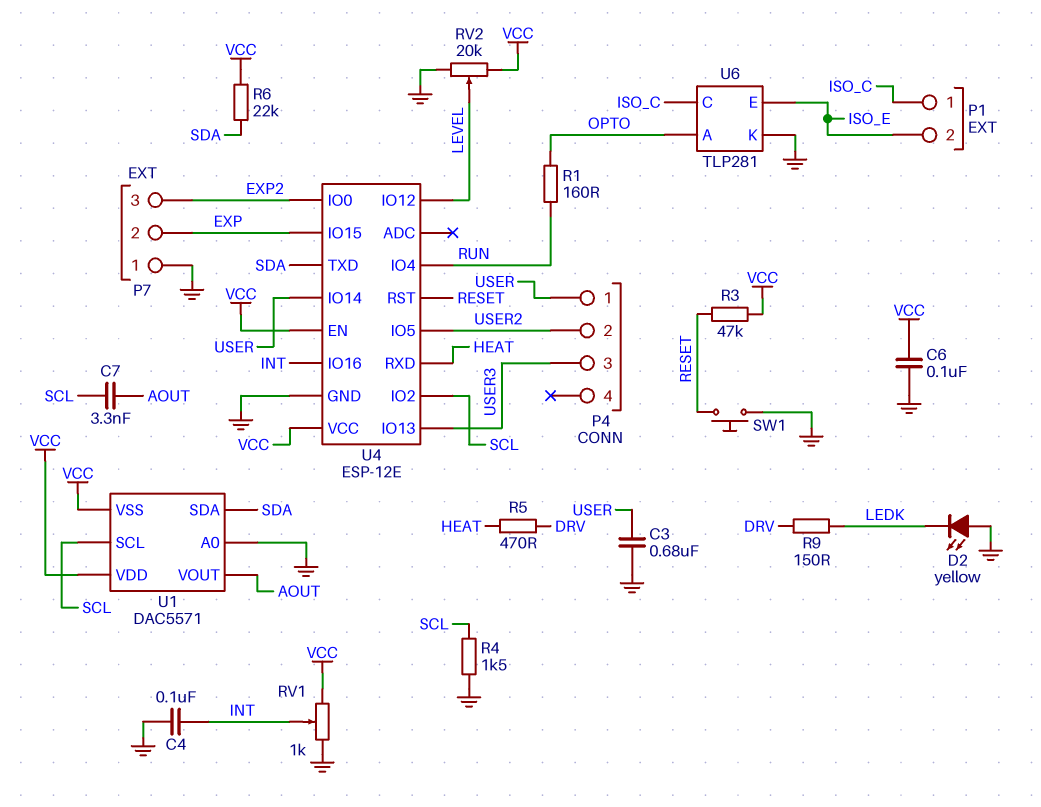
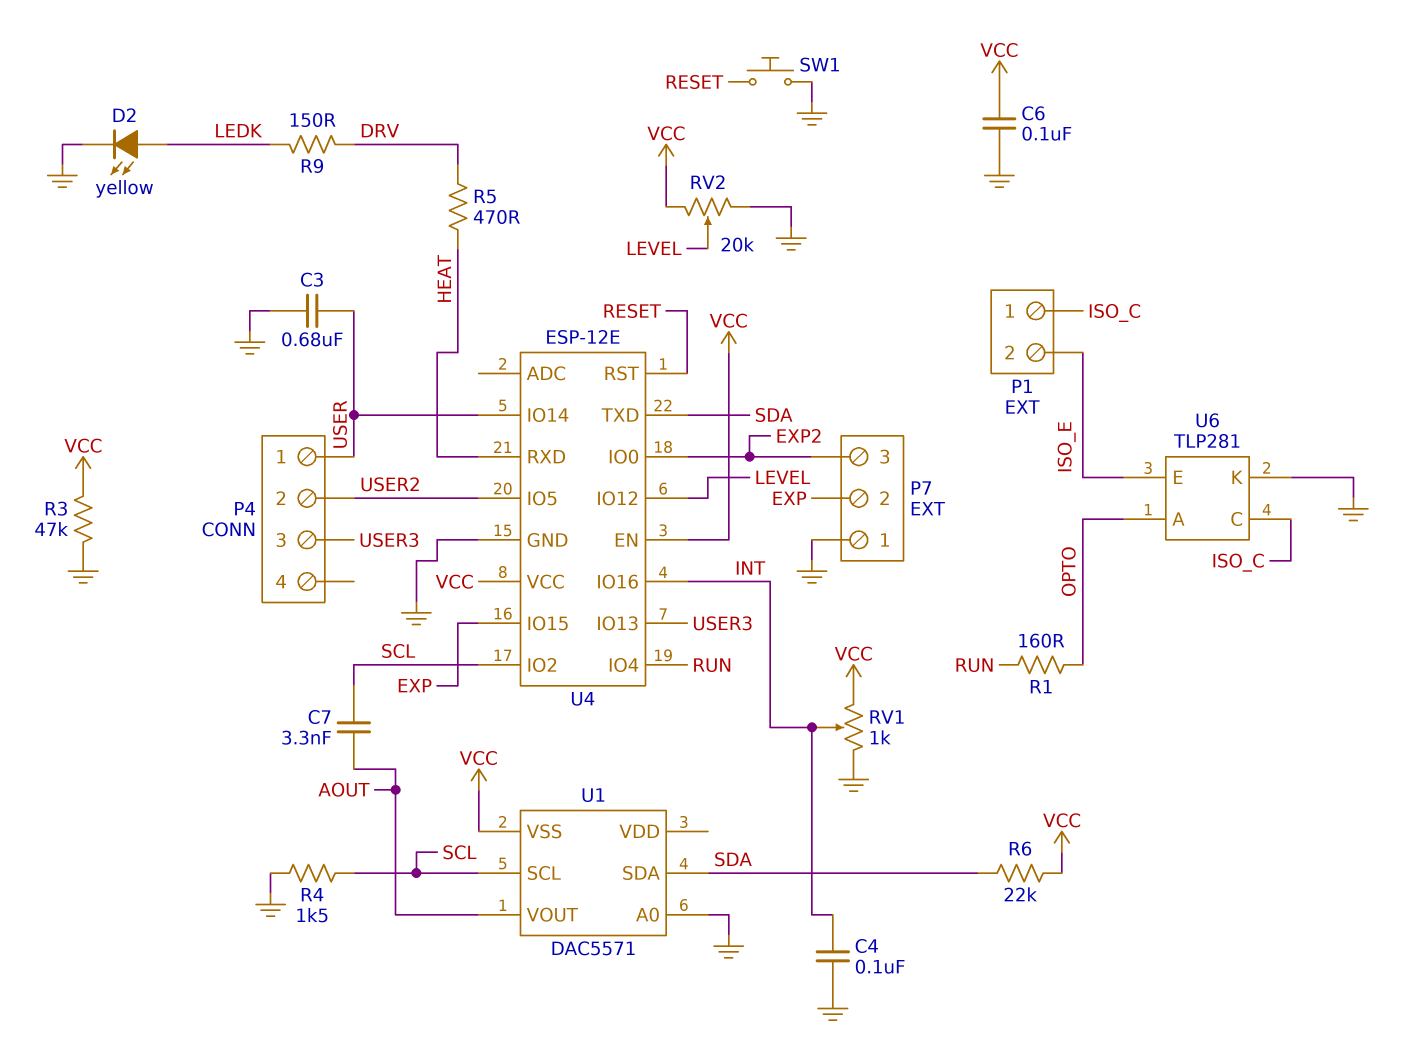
D2: LED yellow (A GND, K LEDK) -> LED yellow (A LEDK, K GND)
R3: 47k (RESET, VCC) -> 47k (GND, VCC)
U1 pin VDD: VCC -> none

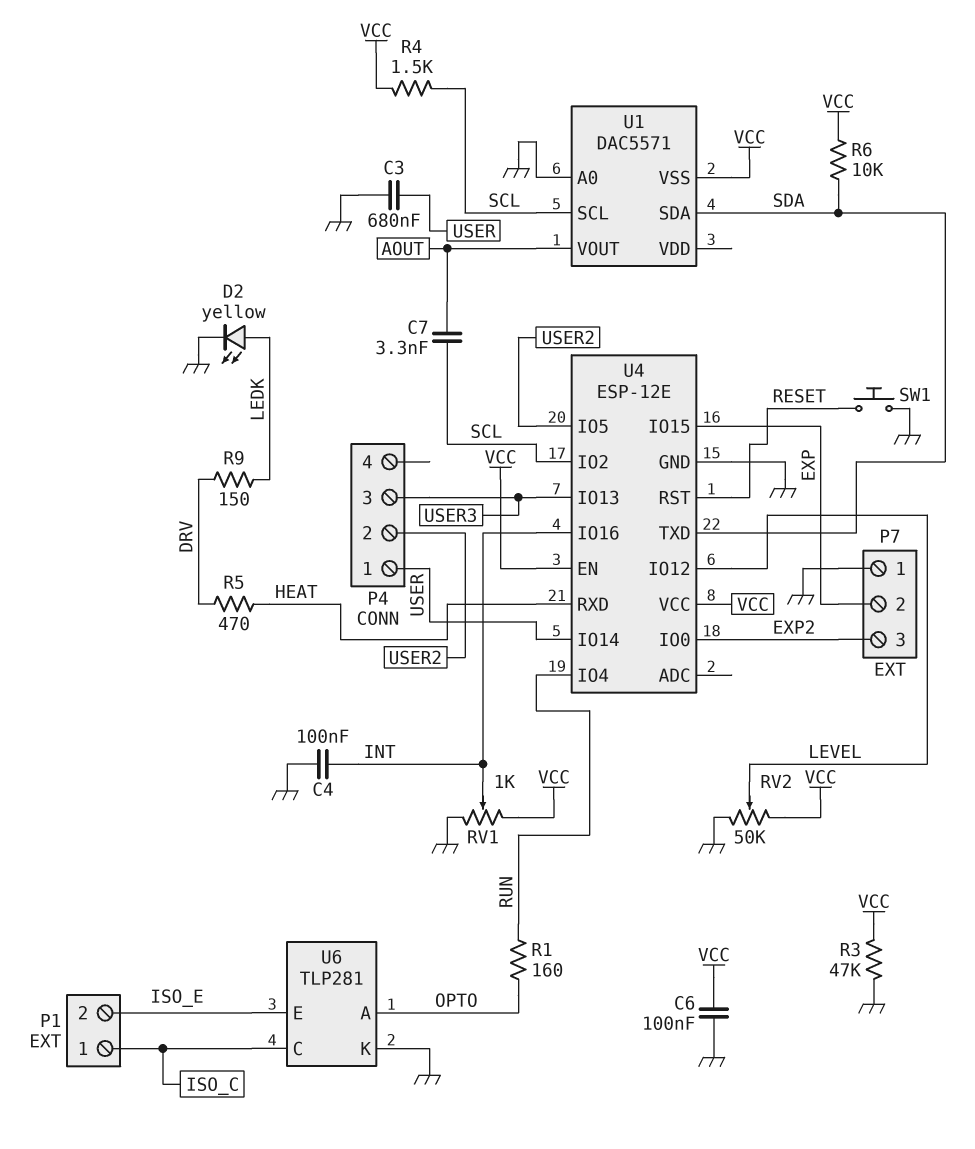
R4: 1.5k (GND, SCL) -> 1.5k (SCL, VCC)
R6: 22k (SDA, VCC) -> 10k (SDA, VCC)
RV2: 20k (GND, VCC, wiper LEVEL) -> 50k (GND, VCC, wiper LEVEL)

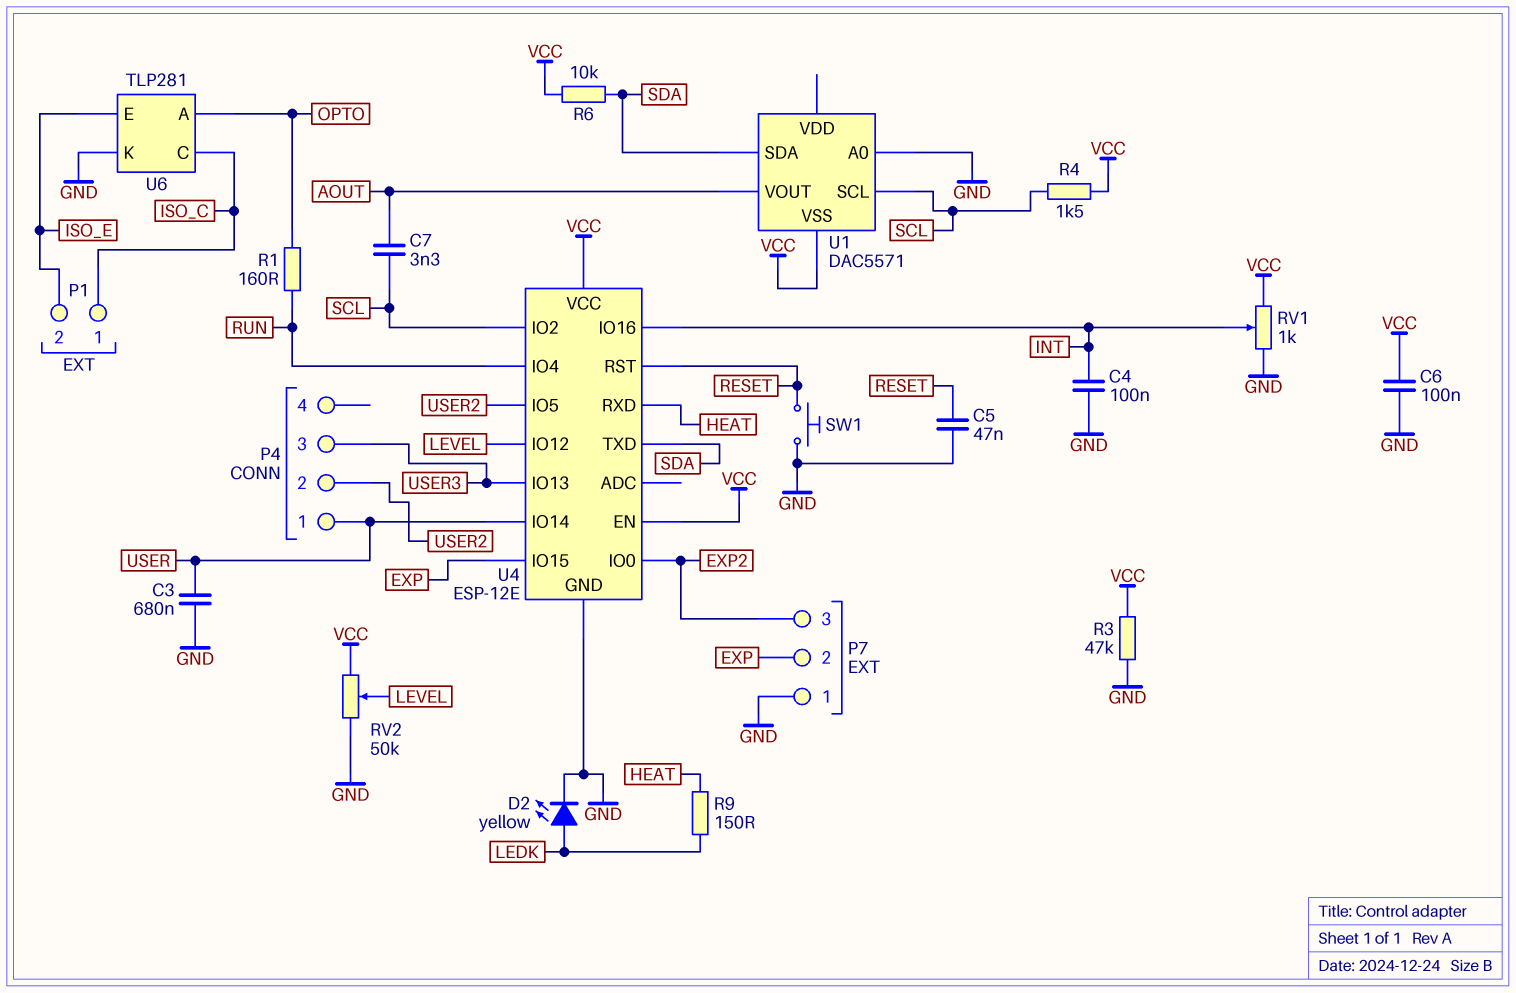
C5: none -> 47nF (GND, RESET)
R5: 470 (DRV, HEAT) -> none
R9: 150 (DRV, LEDK) -> 150 (HEAT, LEDK)

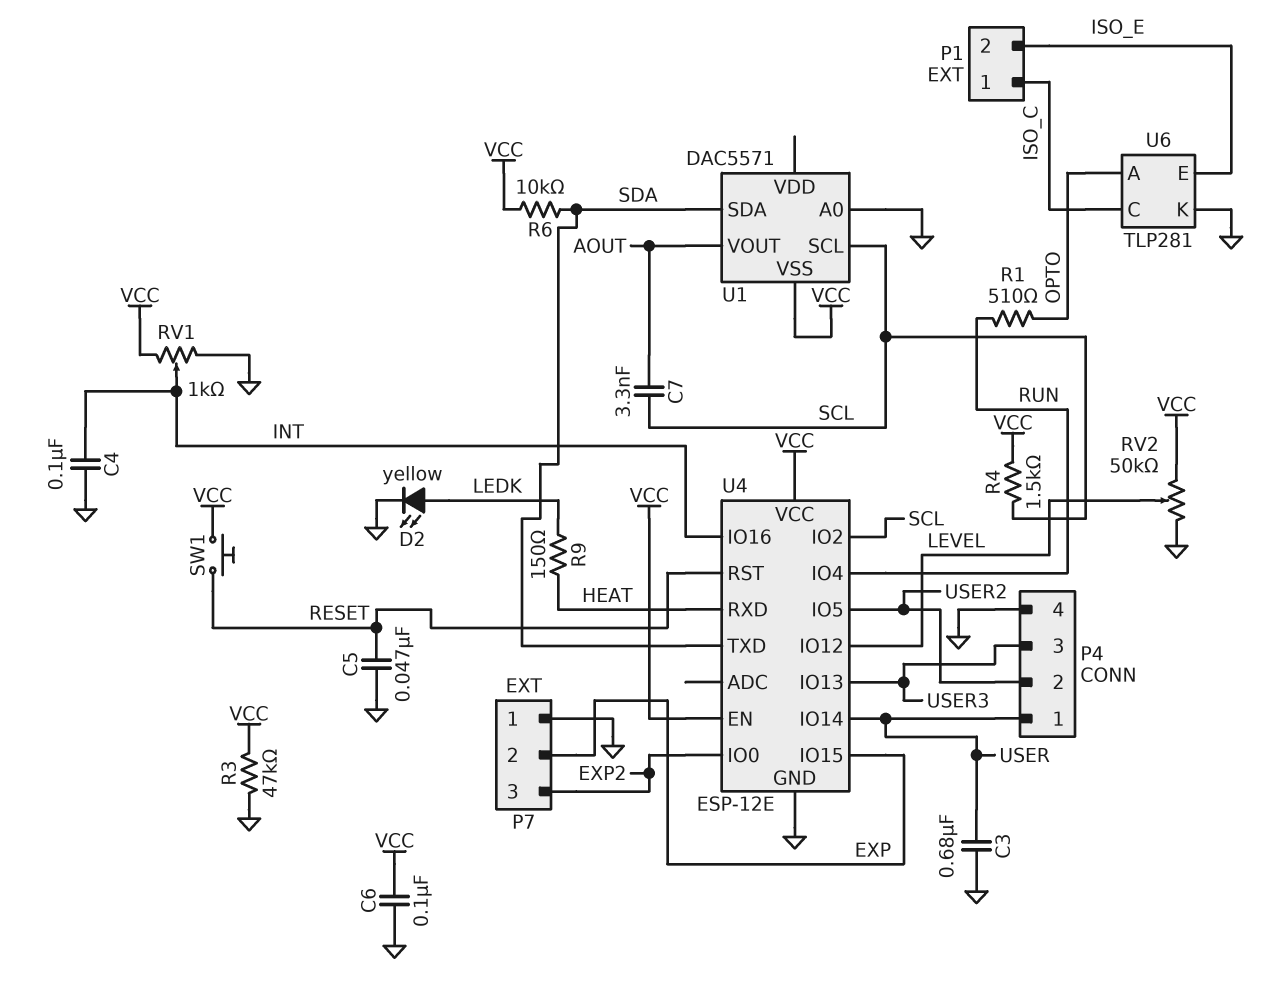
P4 pin 4: none -> GND
R1: 160 (OPTO, RUN) -> 510 (OPTO, RUN)
SW1: button (GND, RESET) -> button (RESET, VCC)

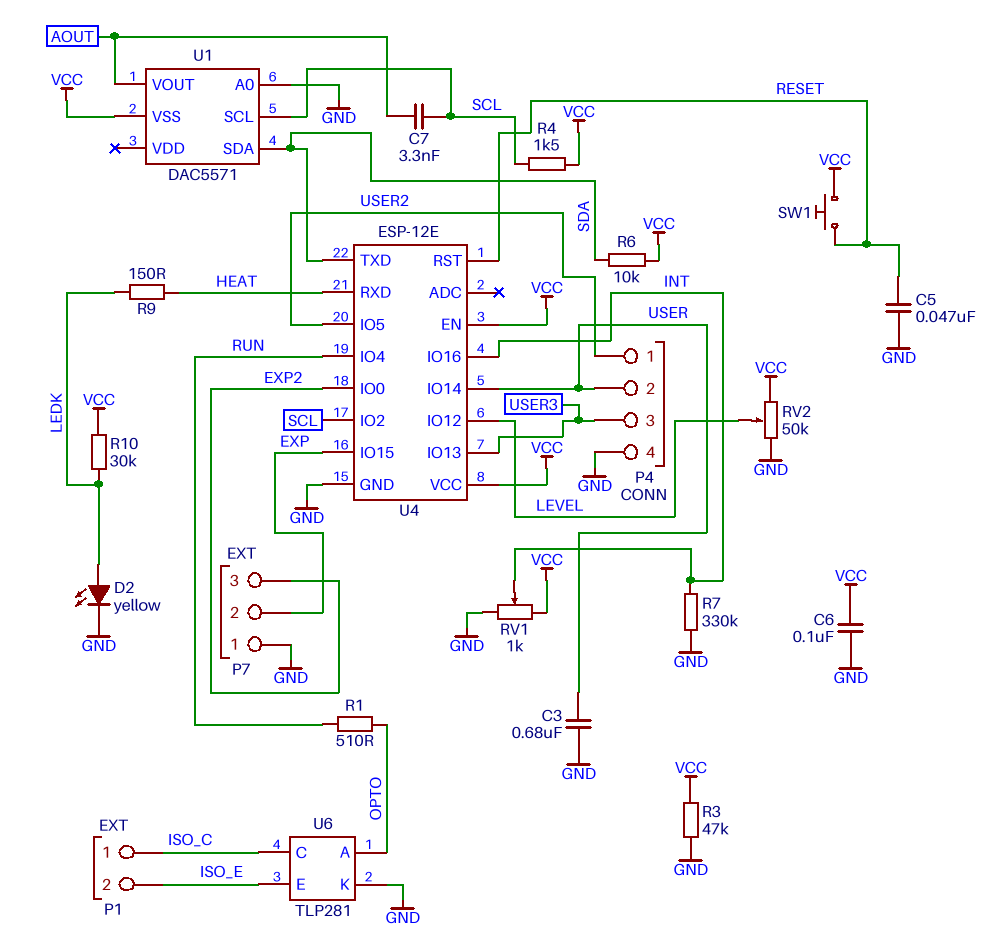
C4: 100nF (GND, INT) -> none
P4 pin 1: USER -> USER2
P4 pin 2: USER2 -> USER
R7: none -> 330k (GND, INT)
R10: none -> 30k (LEDK, VCC)

